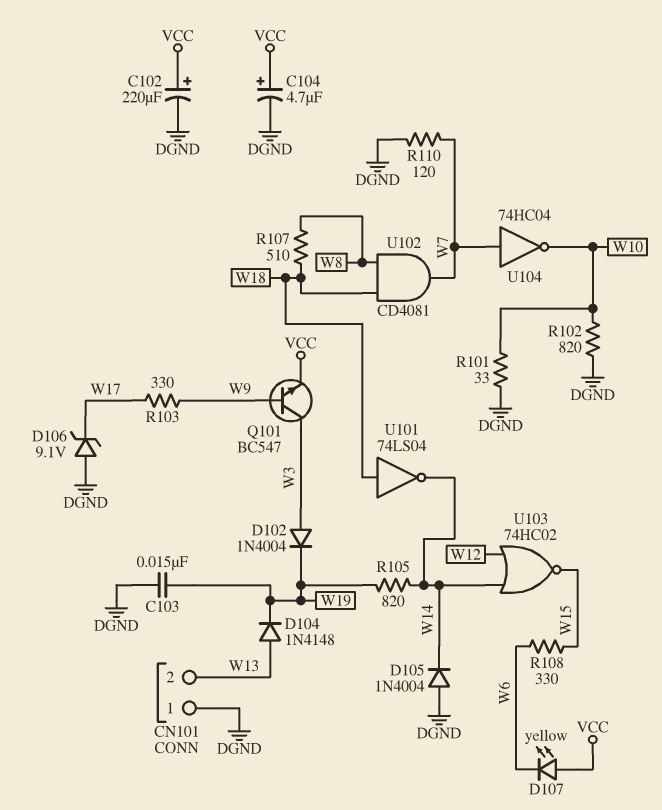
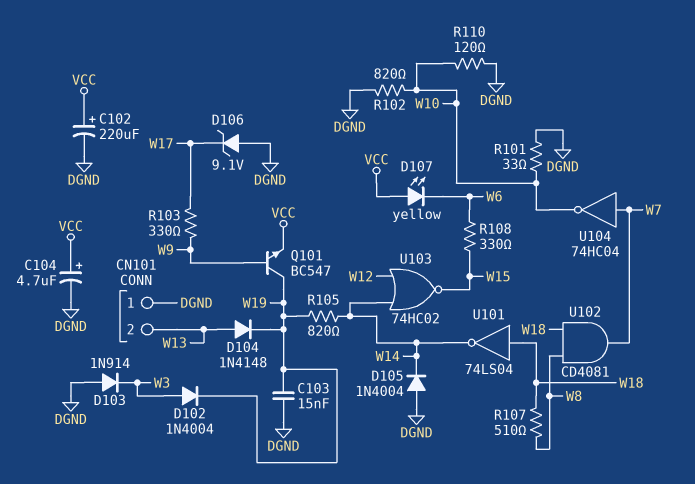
D103: none -> diode 1N914 (A DGND, K W3)
Q101: NPN BC547 (B W9, C W3, E VCC) -> NPN BC547 (B W9, C W19, E VCC)
R110: 120 (DGND, W7) -> 120 (DGND, W10)

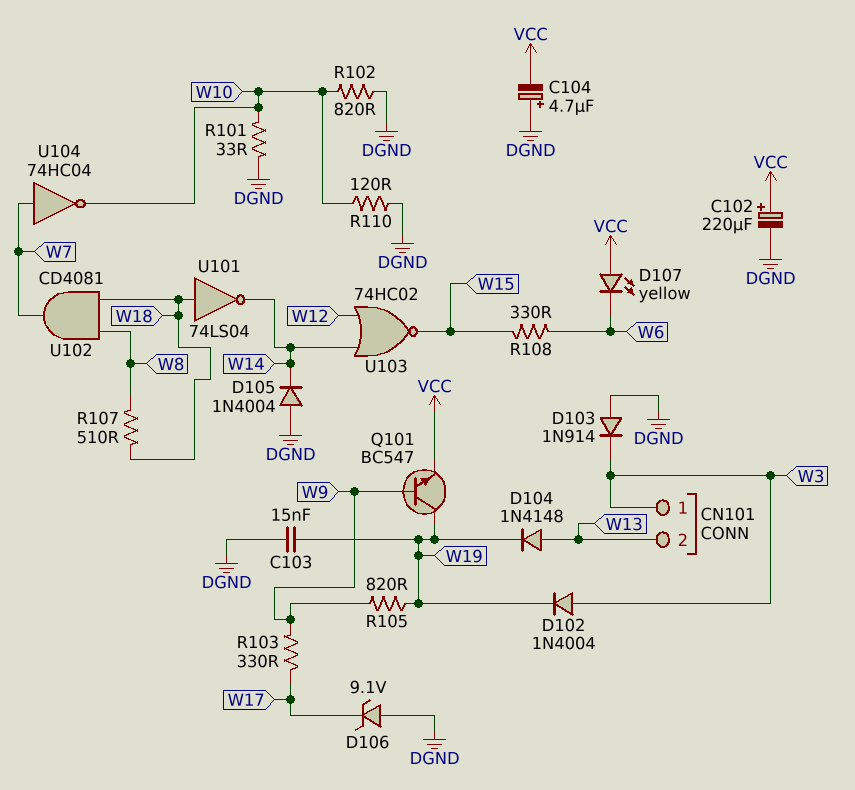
C104: 4.7uF (plus VCC, minus DGND) -> 4.7uF (plus DGND, minus VCC)
CN101 pin 1: DGND -> W3
R105: 820 (W14, W19) -> 820 (W9, W19)

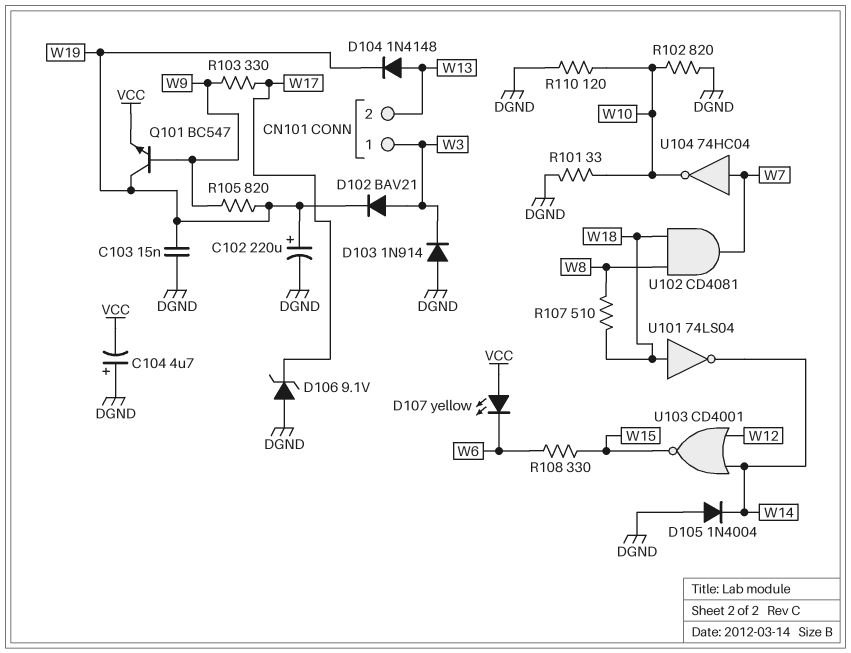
C102: 220uF (plus VCC, minus DGND) -> 220uF (plus W19, minus DGND)
D102: diode 1N4004 (A W3, K W19) -> diode BAV21 (A W3, K W19)
U103: NOR 74HC02 (in W12, in W14, out W15) -> NOR CD4001 (in W12, in W14, out W15)

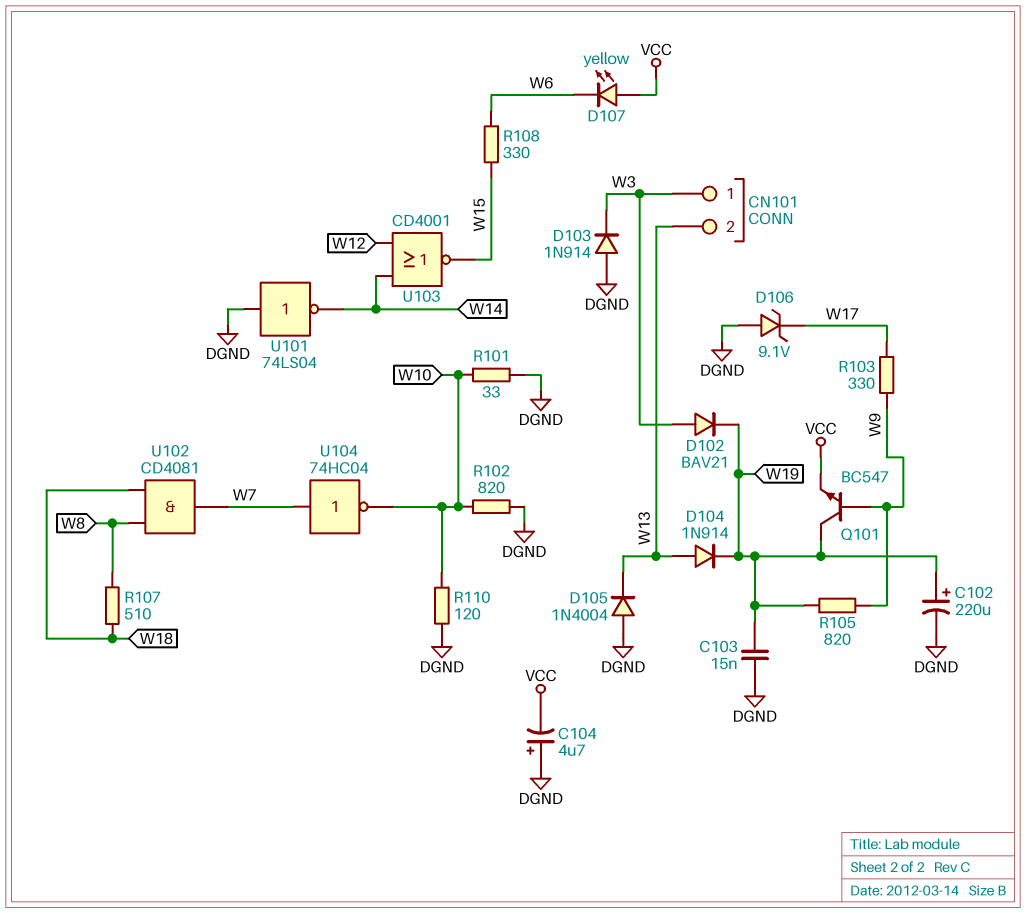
D104: diode 1N4148 (A W13, K W19) -> diode 1N914 (A W13, K W19)
D105: diode 1N4004 (A DGND, K W14) -> diode 1N4004 (A DGND, K W13)
U101: NOT 74LS04 (in W18, out W14) -> NOT 74LS04 (in DGND, out W14)

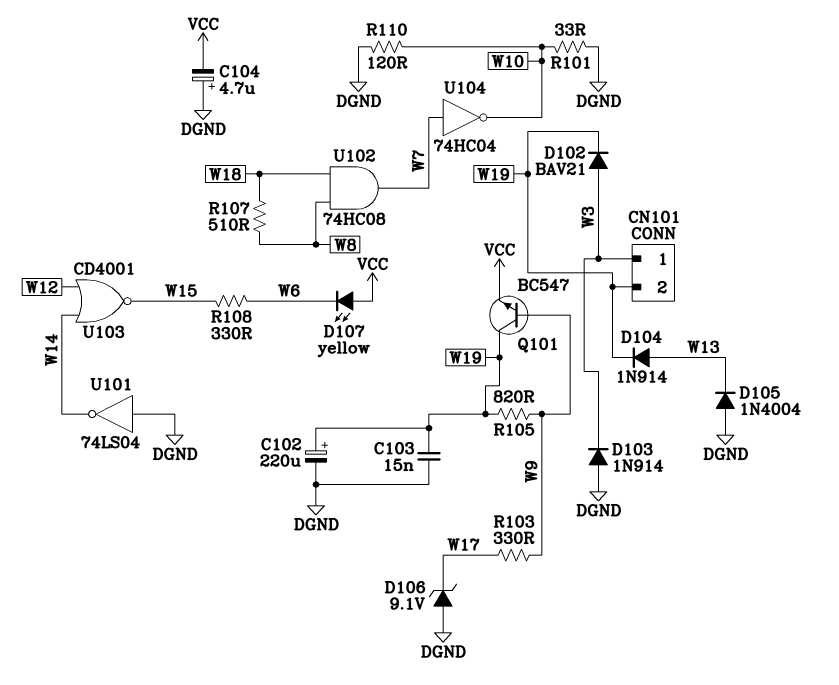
CN101 pin 2: W13 -> W19
R102: 820 (DGND, W10) -> none
U102: AND CD4081 (in W8, in W18, out W7) -> AND 74HC08 (in W8, in W18, out W7)

